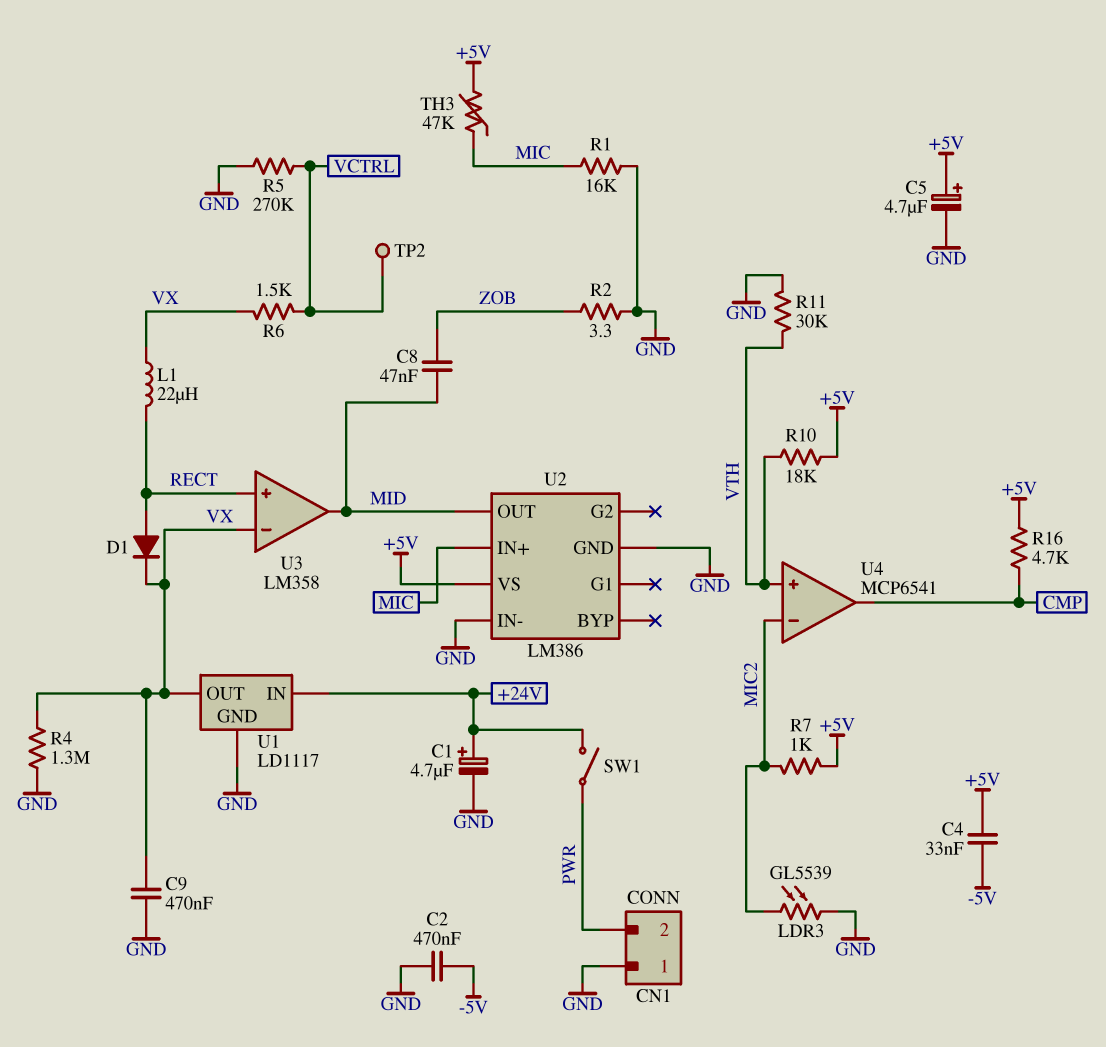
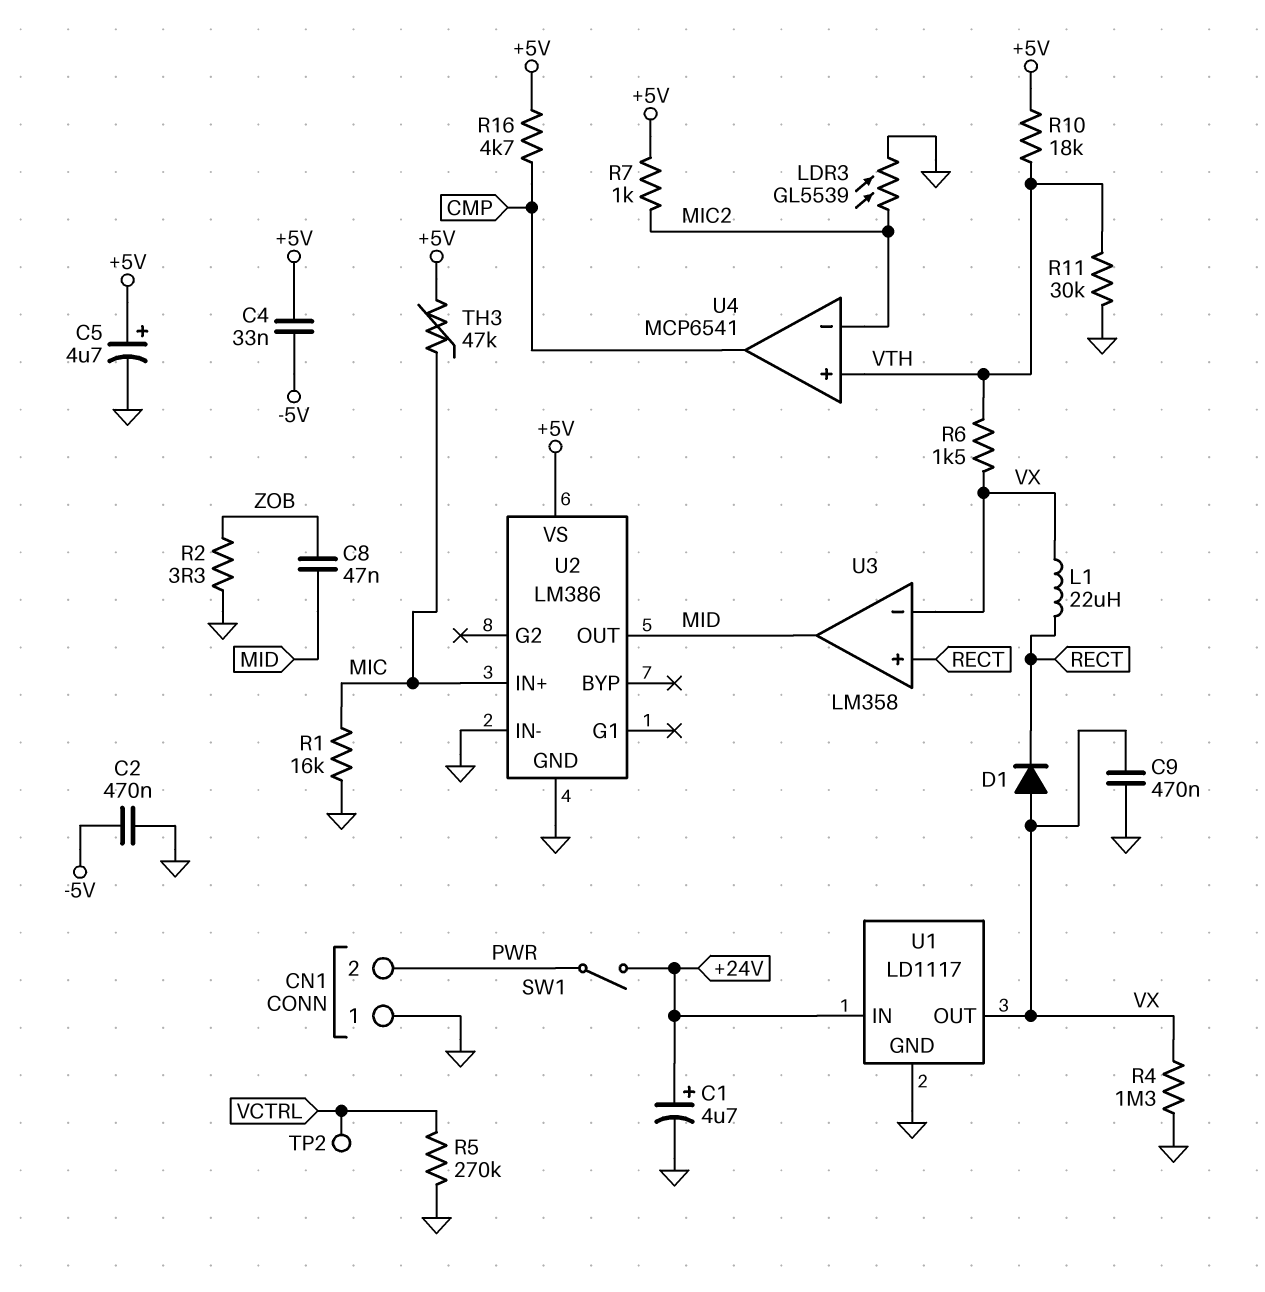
D1: diode (A RECT, K VX) -> diode (A VX, K RECT)
R6: 1.5k (VCTRL, VX) -> 1.5k (VTH, VX)

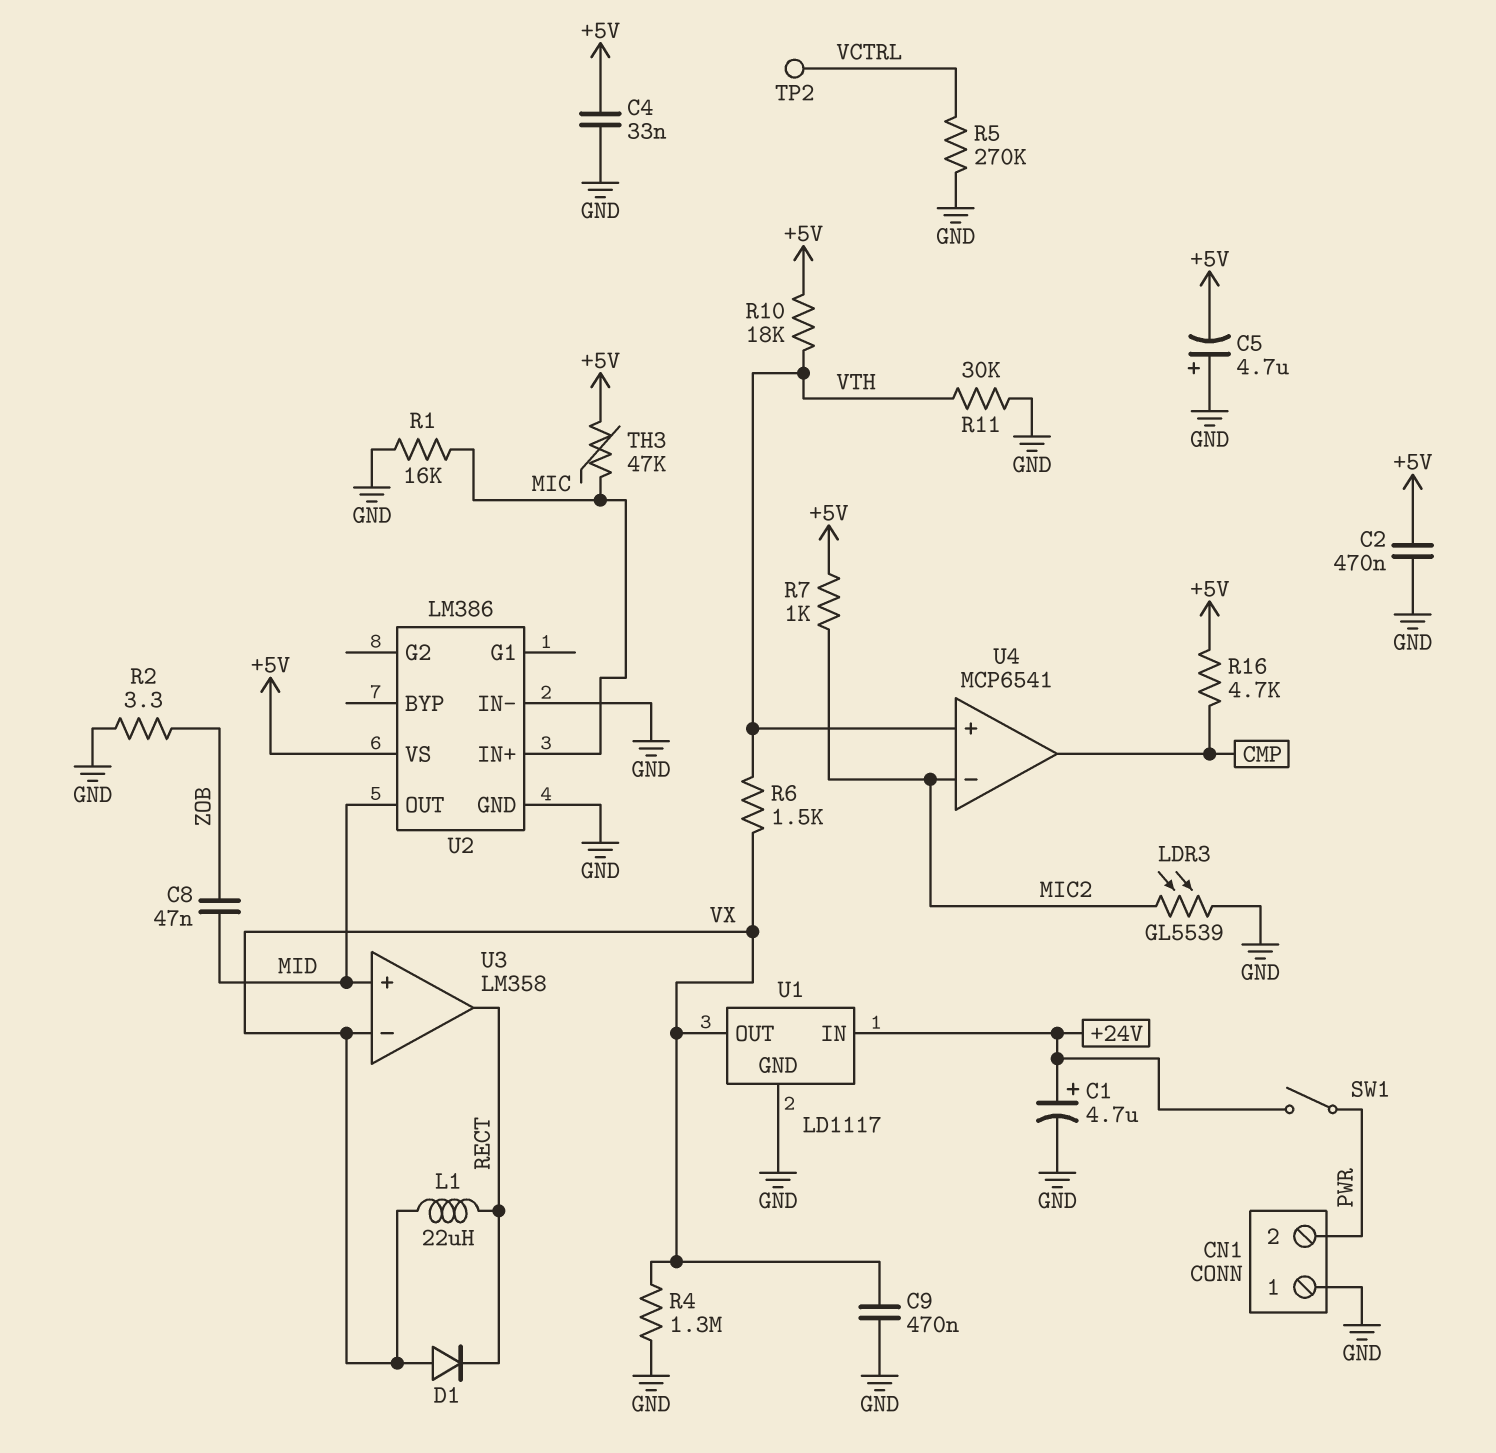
C2: 470nF (-5V, GND) -> 470nF (+5V, GND)
C4: 33nF (+5V, -5V) -> 33nF (+5V, GND)
C5: 4.7uF (plus +5V, minus GND) -> 4.7uF (plus GND, minus +5V)
U3 pin in+: RECT -> MID
U3 pin out: MID -> RECT

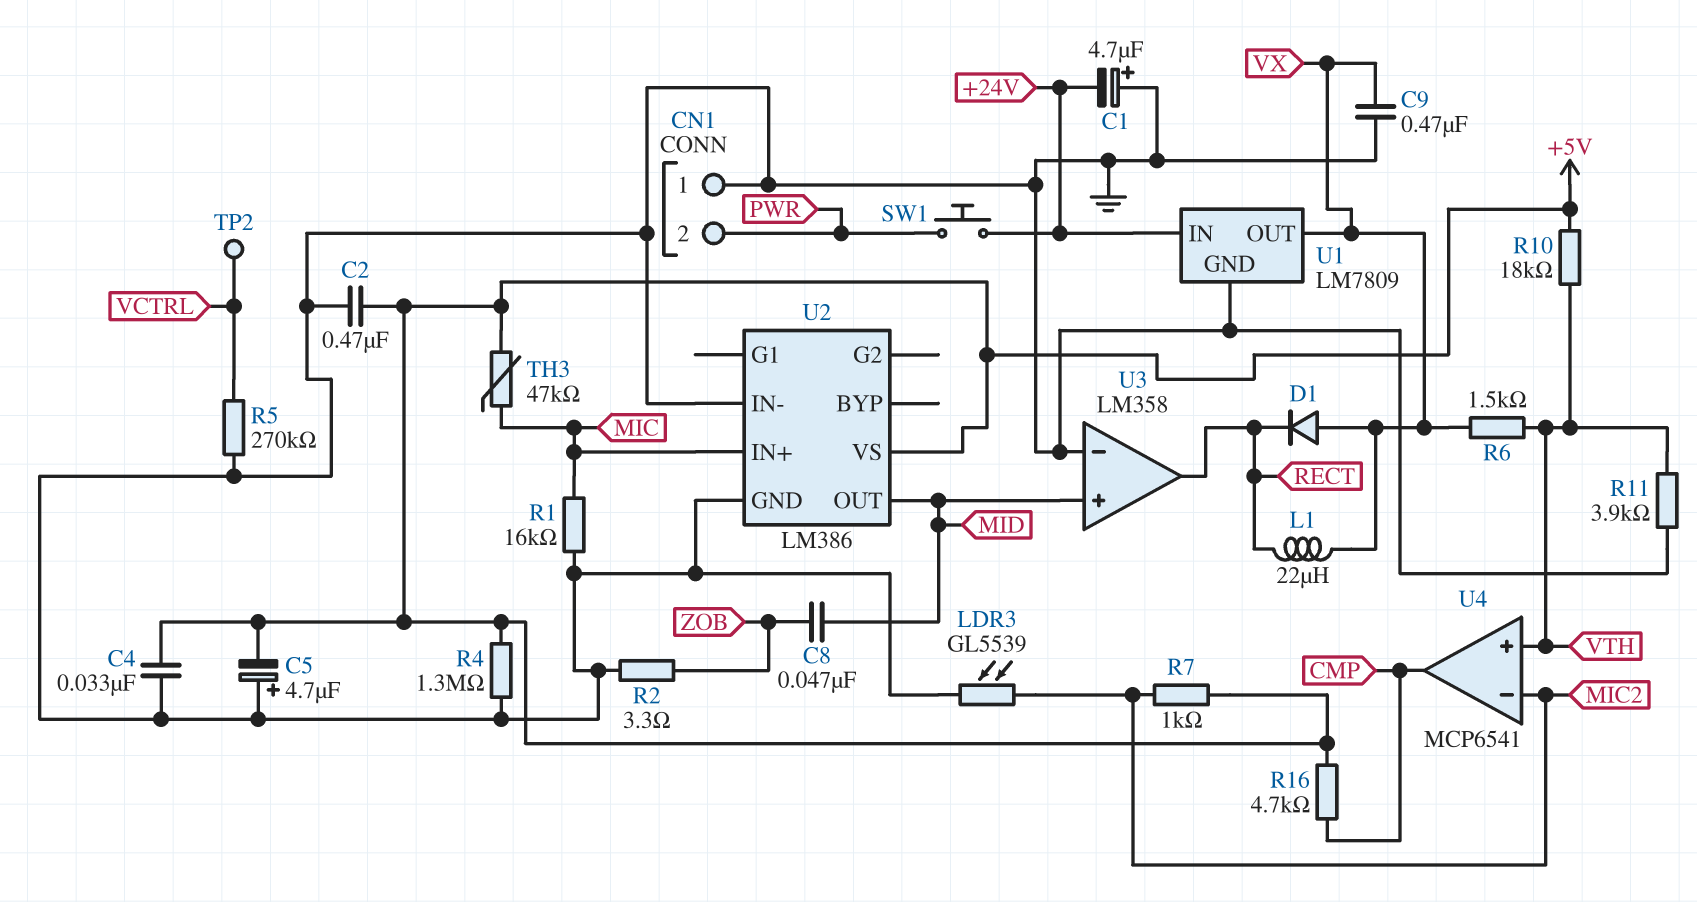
C1: 4.7uF (plus +24V, minus GND) -> 4.7uF (plus GND, minus +24V)
R4: 1.3M (GND, VX) -> 1.3M (+5V, GND)
R11: 30k (GND, VTH) -> 3.9k (GND, VTH)
SW1: switch (+24V, PWR) -> button (+24V, PWR)
U1: LD1117 -> LM7809
U3 pin in-: VX -> GND

